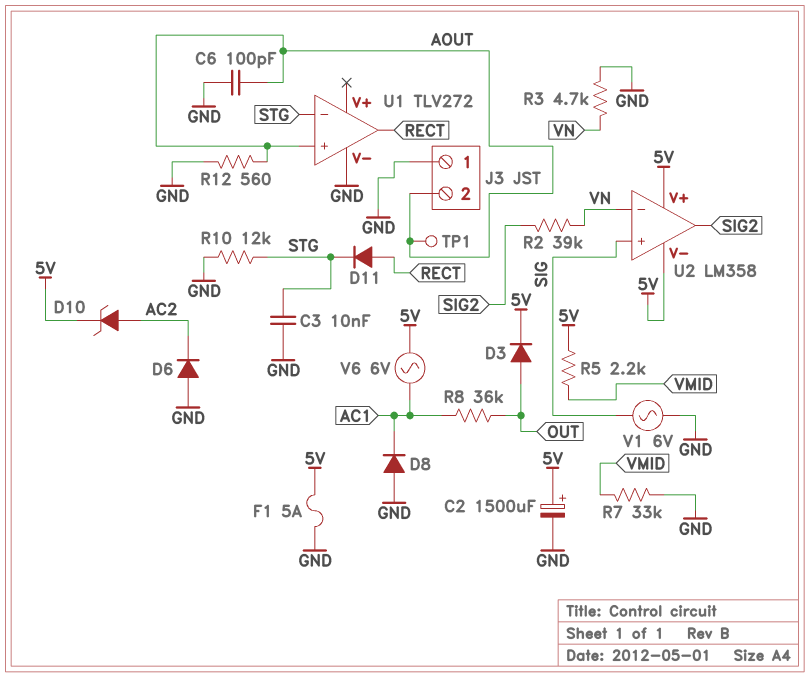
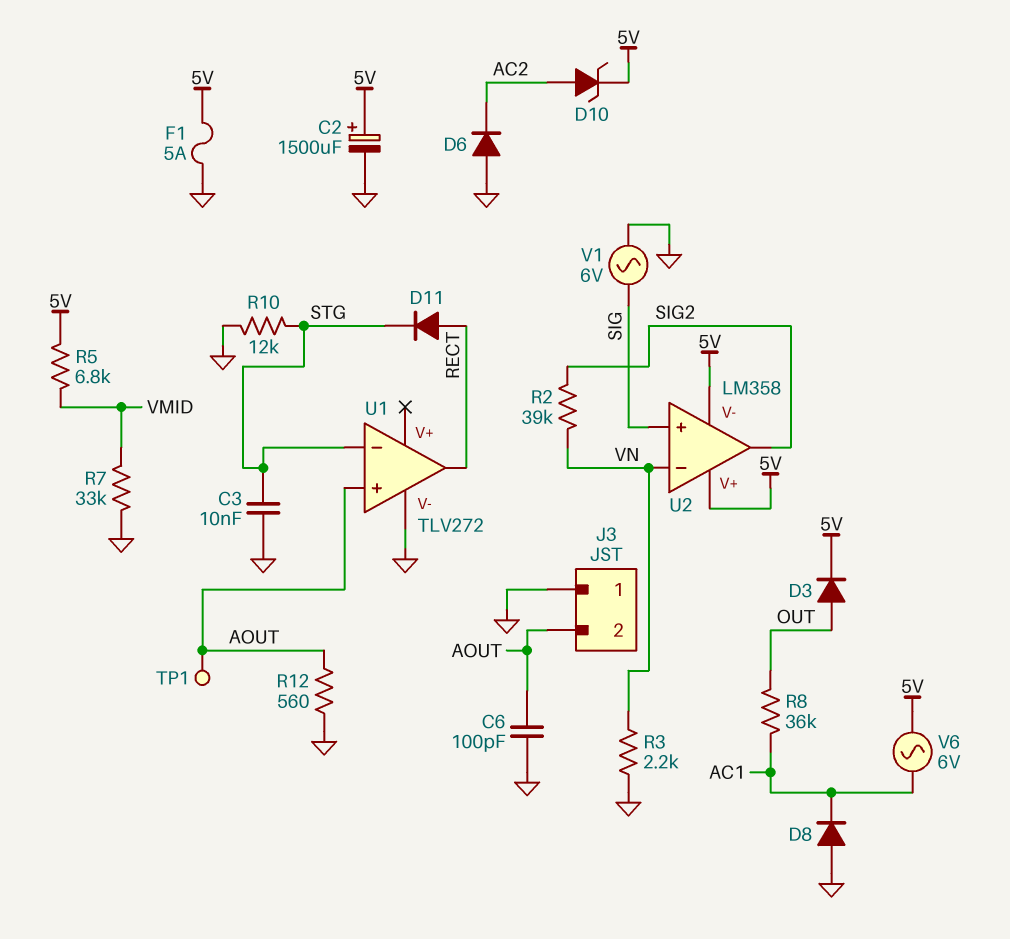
R3: 4.7k (GND, VN) -> 2.2k (GND, VN)
R5: 2.2k (5V, VMID) -> 6.8k (5V, VMID)

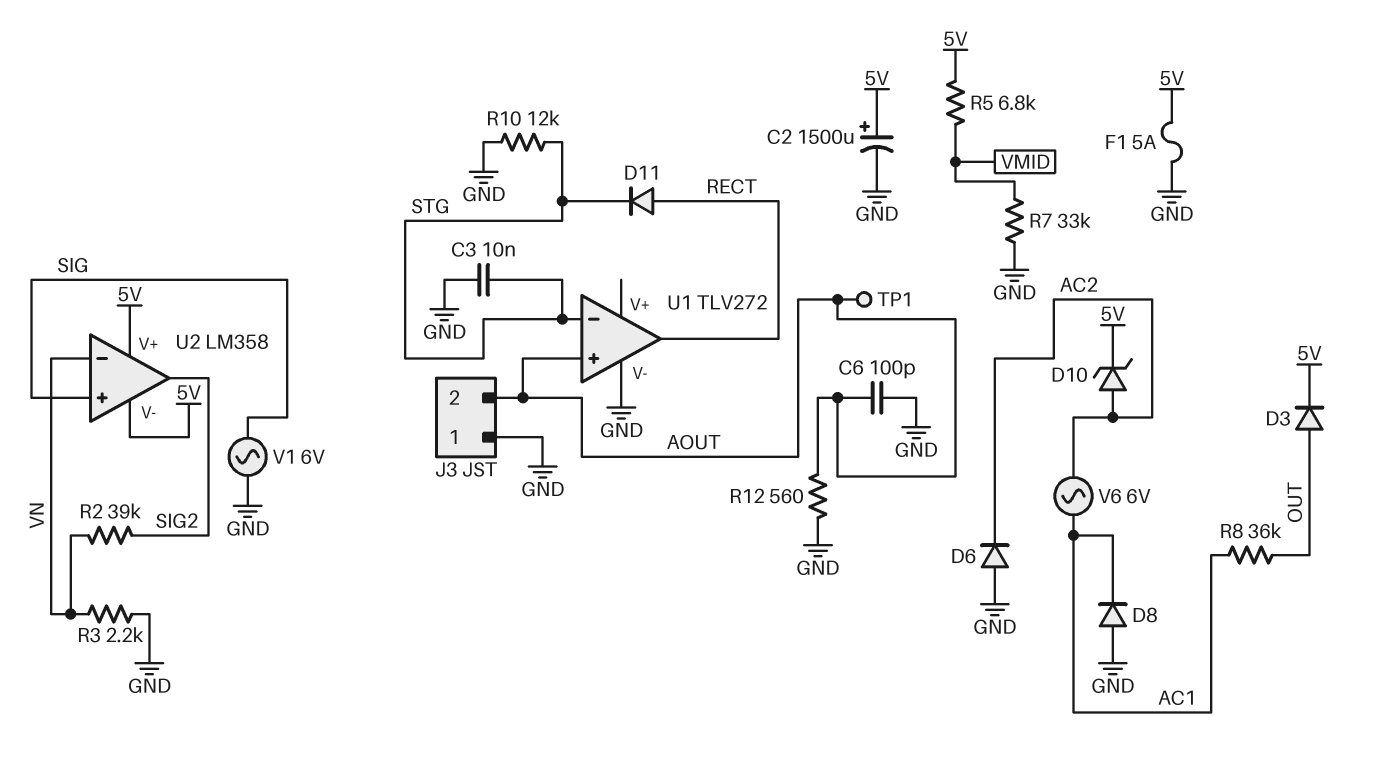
V6: AC 6V (5V, AC1) -> AC 6V (AC1, AC2)

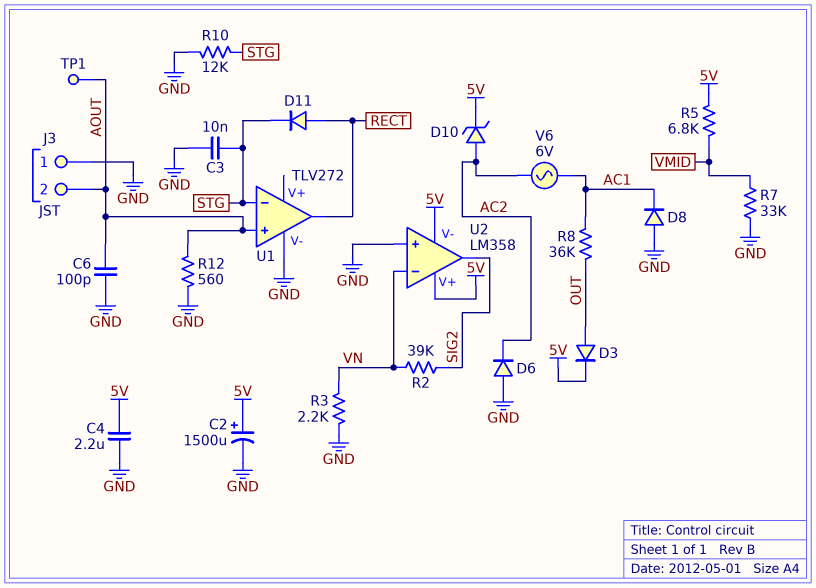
C4: none -> 2.2uF (5V, GND)
F1: 5A (5V, GND) -> none
U2 pin in+: SIG -> GND
V1: AC 6V (GND, SIG) -> none

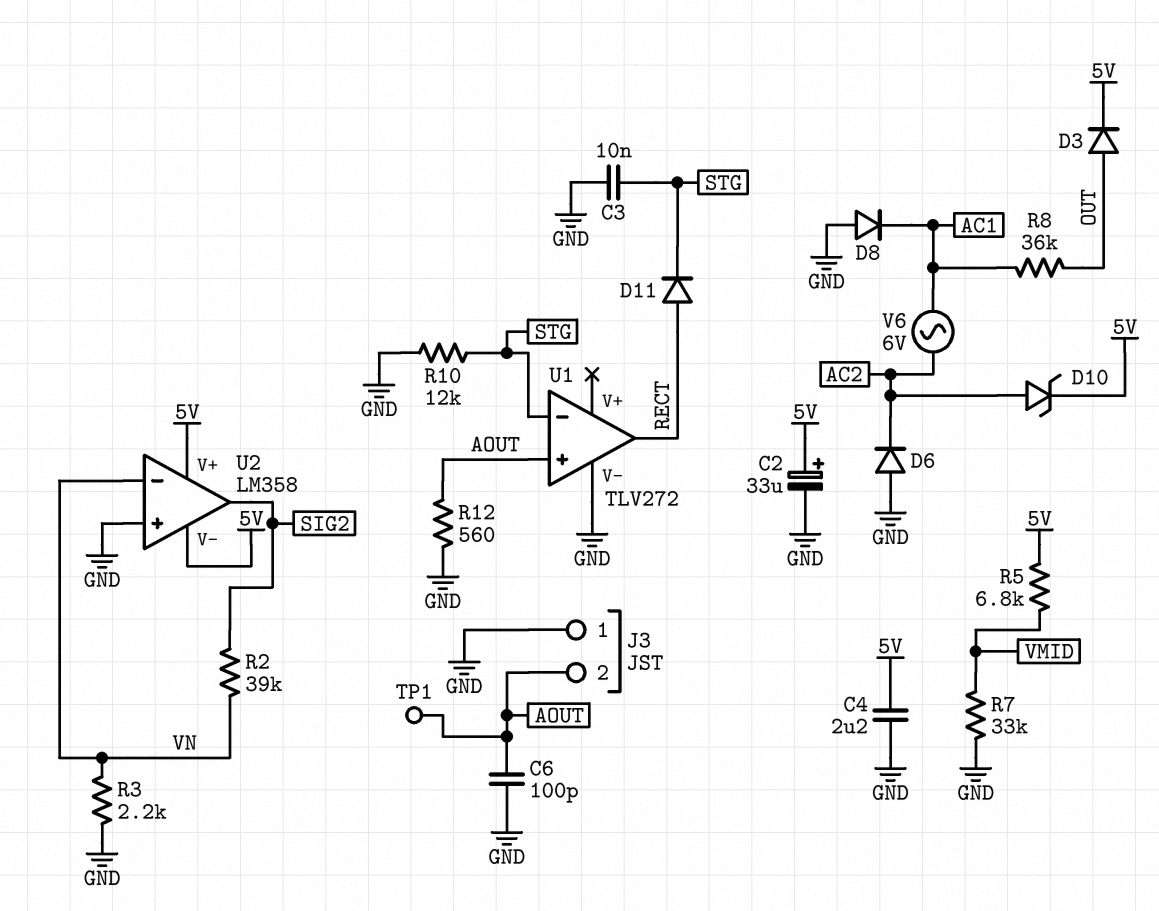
C2: 1500uF (plus 5V, minus GND) -> 33uF (plus 5V, minus GND)

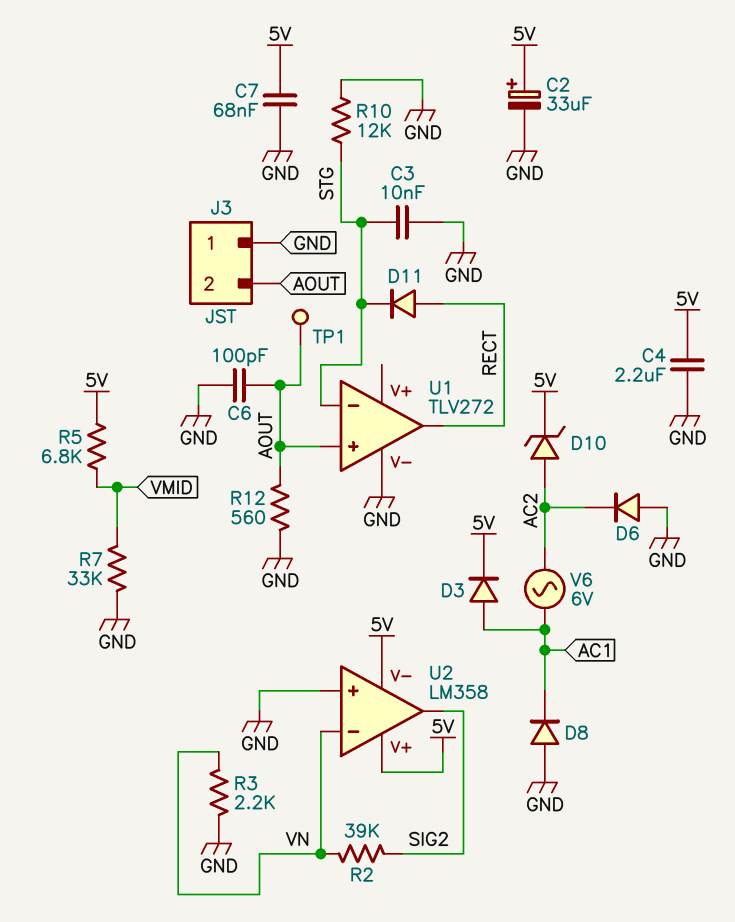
C7: none -> 68nF (5V, GND)
D3: diode (A OUT, K 5V) -> diode (A AC1, K 5V)
R8: 36k (AC1, OUT) -> none

